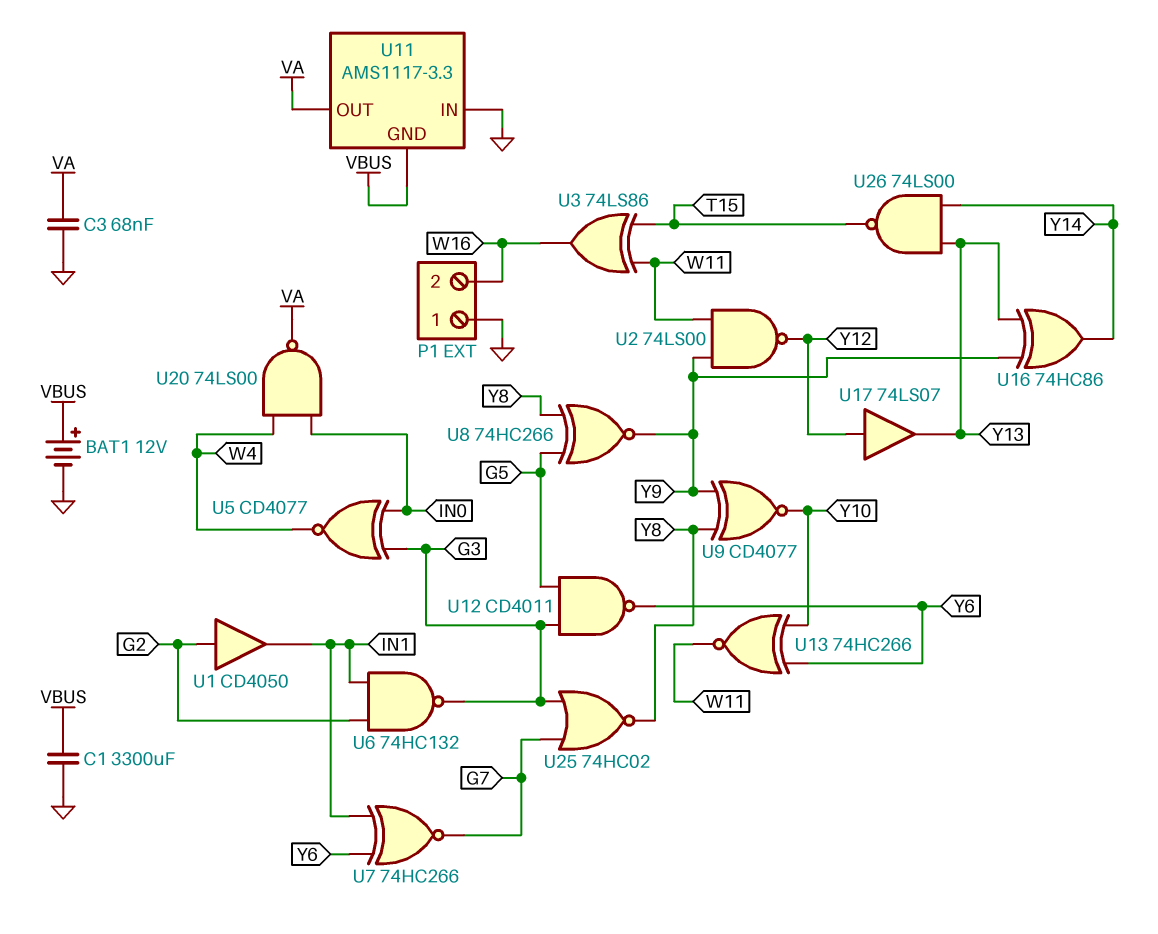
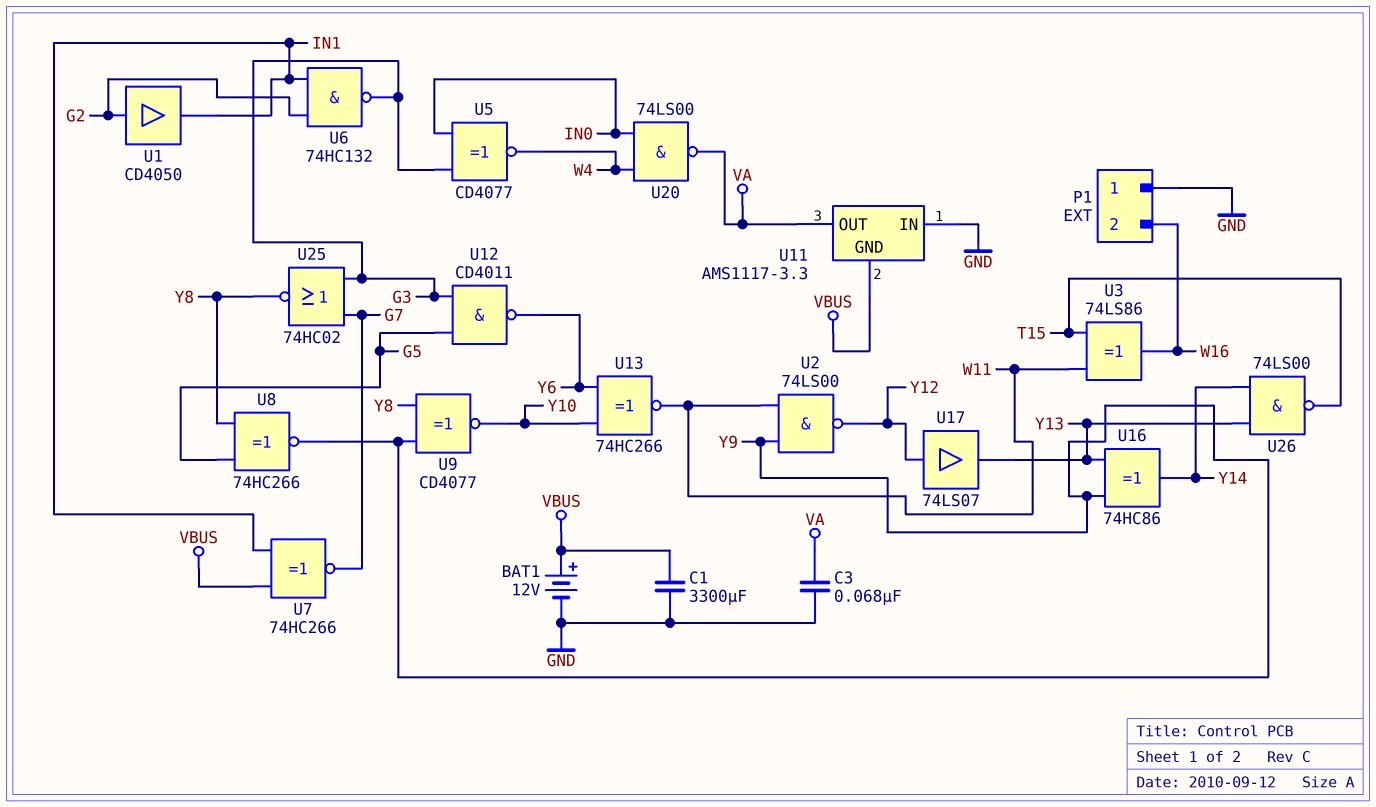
U7: XNOR 74HC266 (in IN1, in Y6, out G7) -> XNOR 74HC266 (in IN1, in VBUS, out G7)

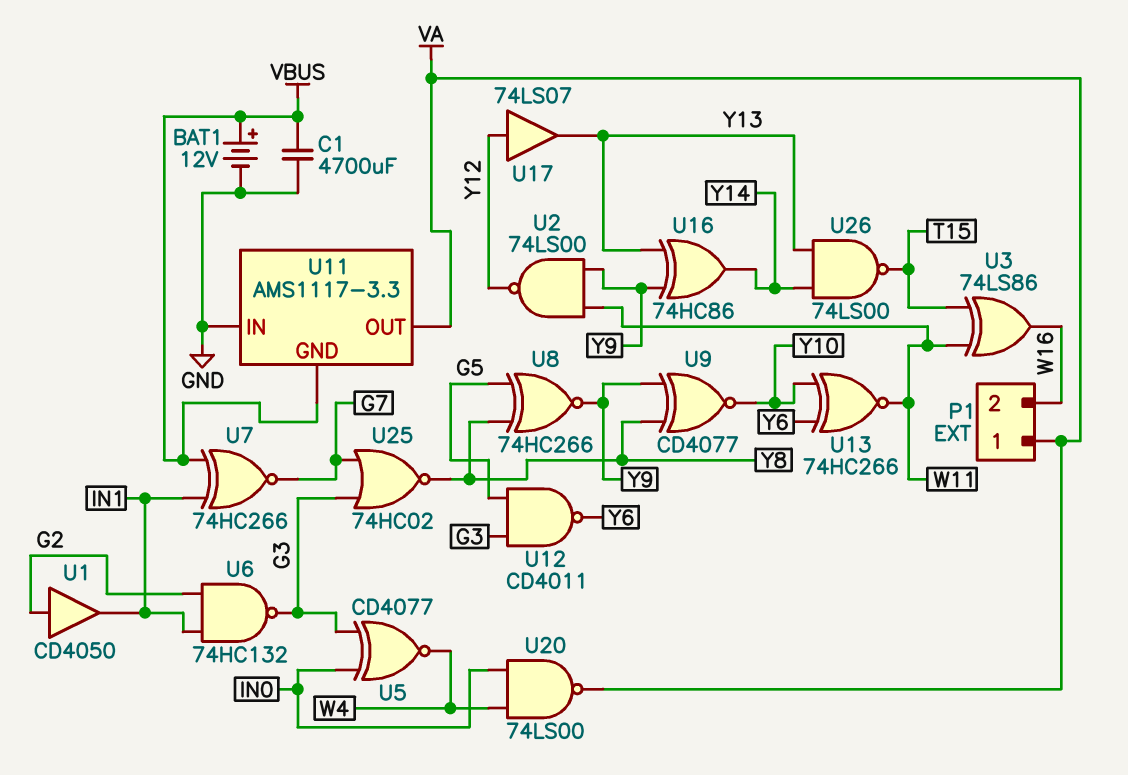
C1: 3300uF (GND, VBUS) -> 4700uF (GND, VBUS)
C3: 68nF (GND, VA) -> none
P1 pin 1: GND -> VA

